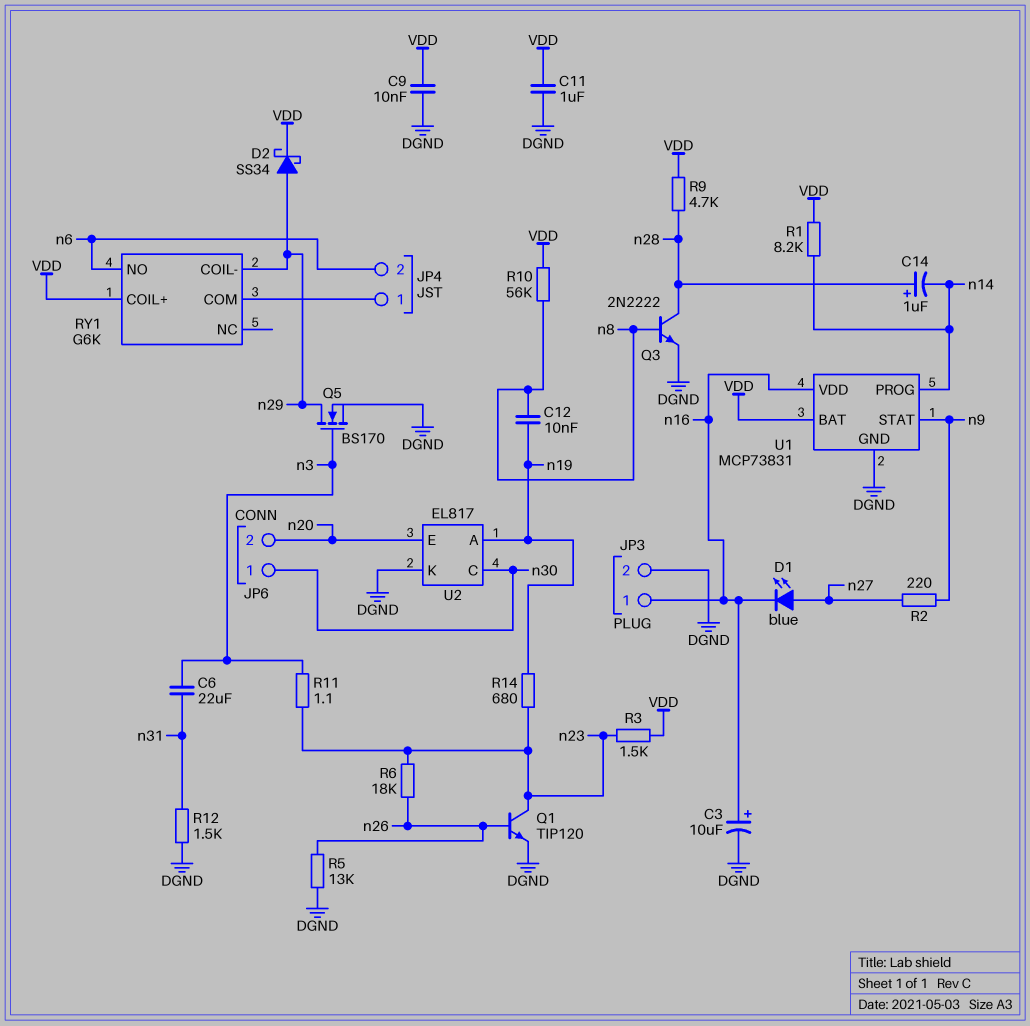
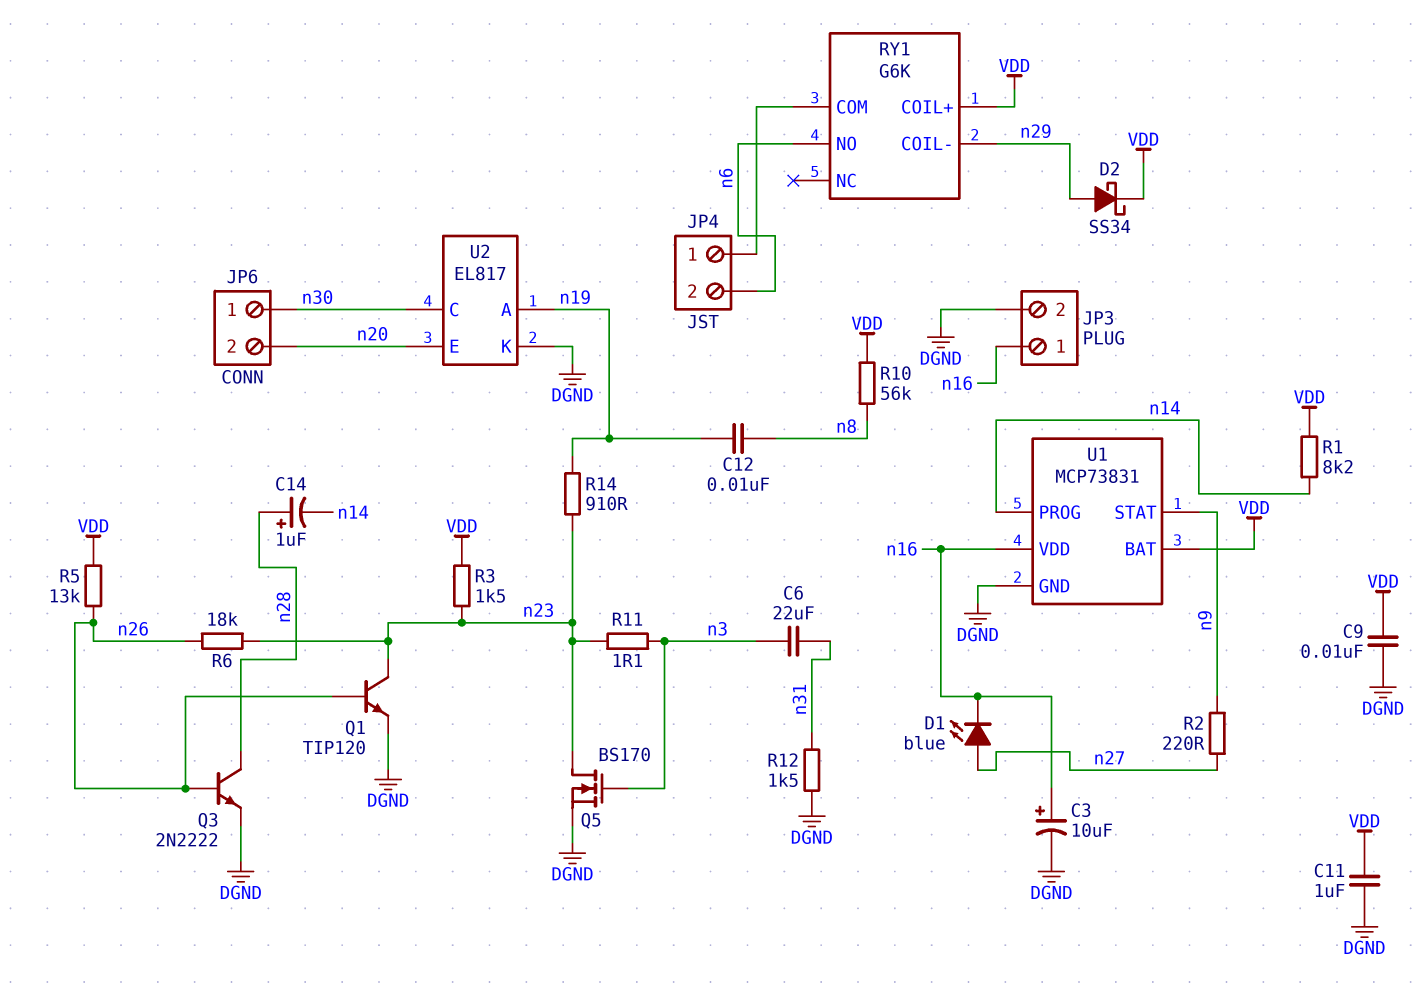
Q3: NPN 2N2222 (B n8, C n28, E DGND) -> NPN 2N2222 (B n26, C n28, E DGND)
Q5: NMOS BS170 (G n3, D n29, S DGND) -> NMOS BS170 (G n3, D n23, S DGND)
R5: 13k (DGND, n26) -> 13k (VDD, n26)
R9: 4.7k (VDD, n28) -> none
R14: 680 (n19, n23) -> 910 (n19, n23)

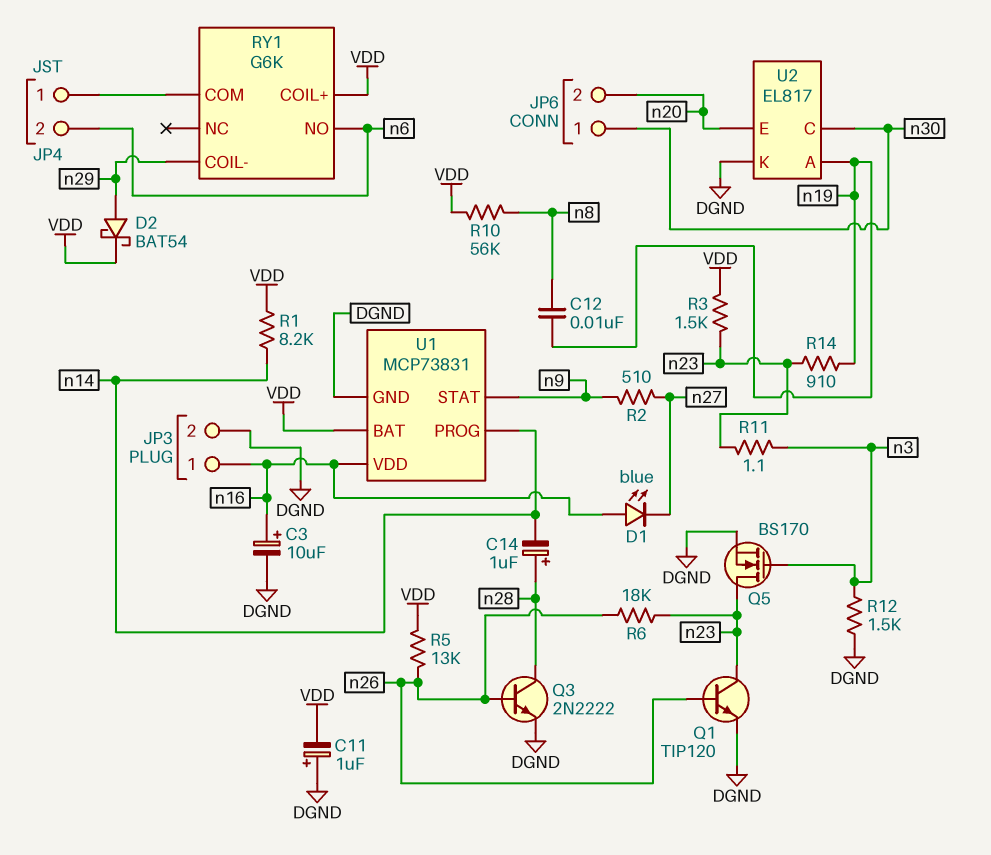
C6: 22uF (n3, n31) -> none
C9: 10nF (DGND, VDD) -> none
C11: 1uF (DGND, VDD) -> 1uF (plus DGND, minus VDD)
D1: LED blue (A n27, K n16) -> LED blue (A n16, K n27)
D2: schottky SS34 (A n29, K VDD) -> schottky BAT54 (A n29, K VDD)
R2: 220 (n9, n27) -> 510 (n9, n27)
R12: 1.5k (DGND, n31) -> 1.5k (DGND, n3)

